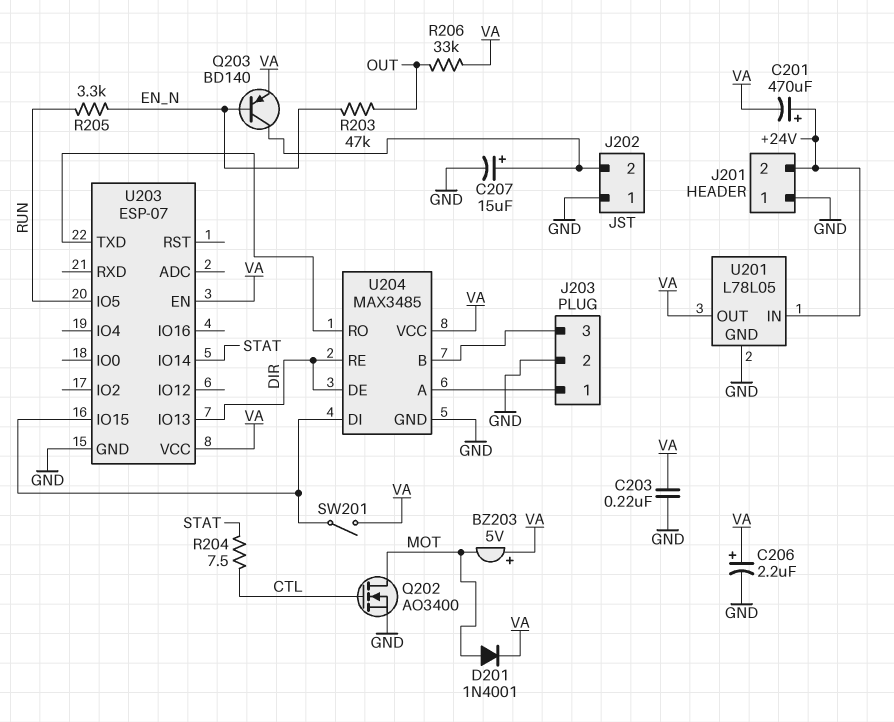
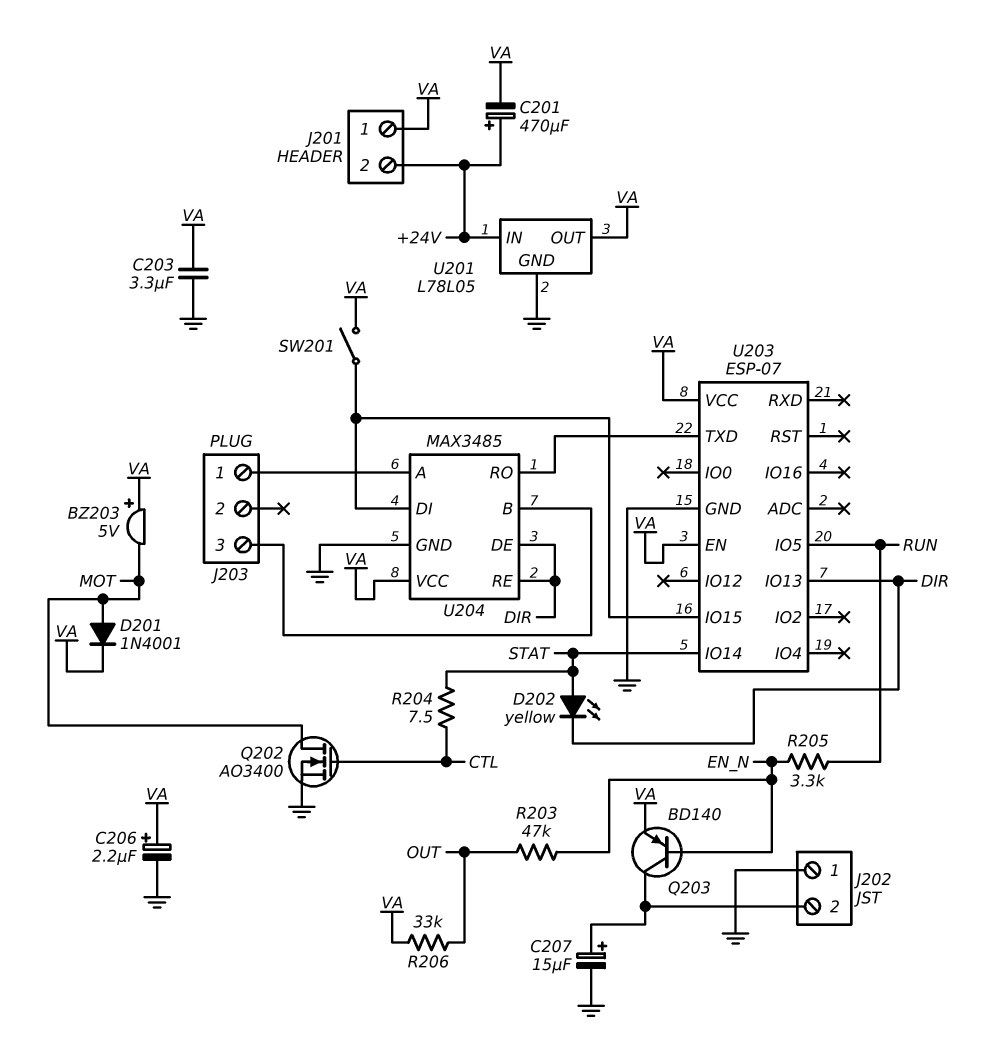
C203: 220nF (GND, VA) -> 3.3uF (GND, VA)
D202: none -> LED yellow (A STAT, K DIR)
J201 pin 1: GND -> VA
J203 pin 2: GND -> none

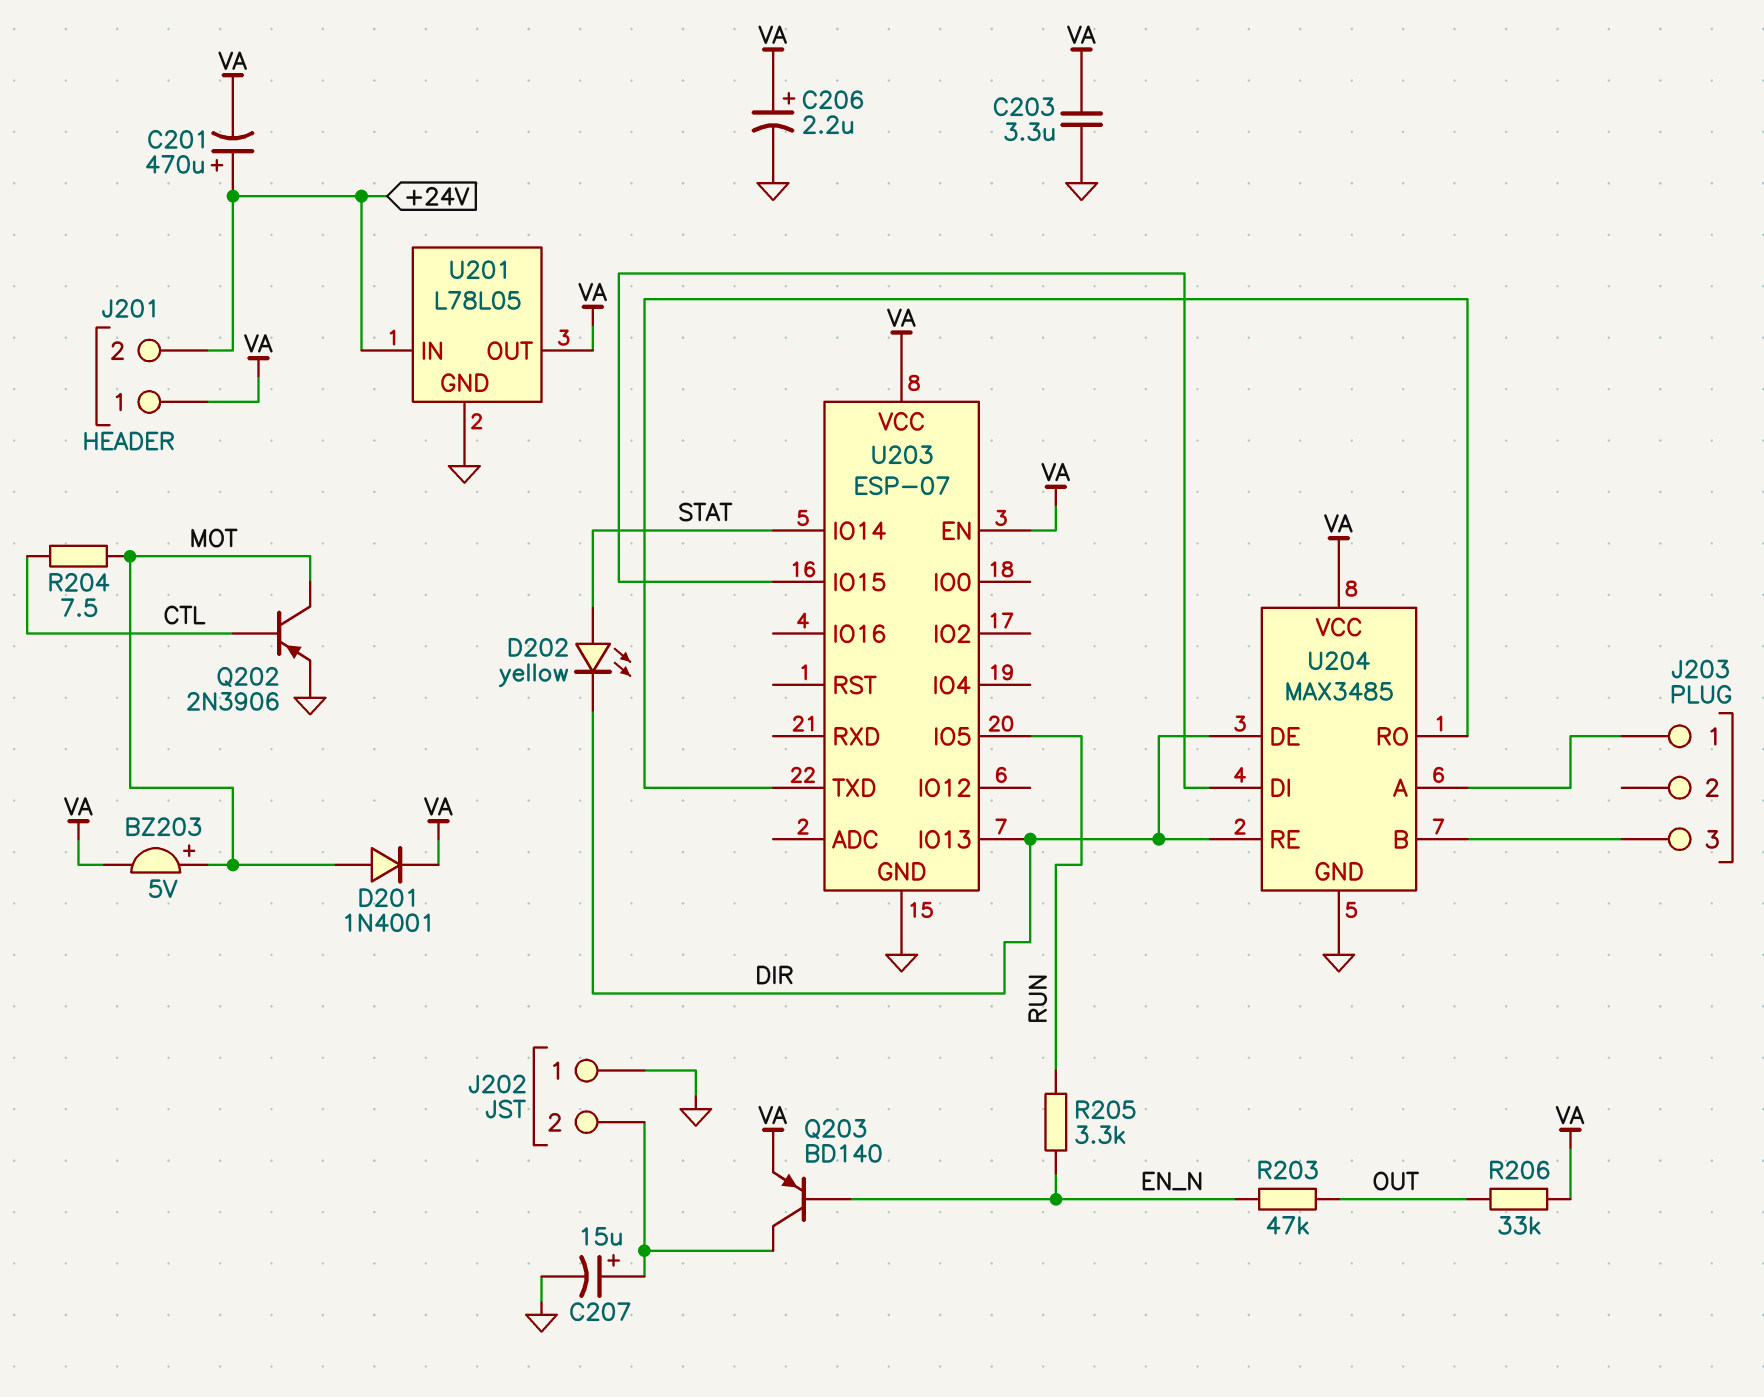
BZ203: buzzer 5V (plus VA, minus MOT) -> buzzer 5V (plus MOT, minus VA)
Q202: NMOS AO3400 (G CTL, D MOT, S GND) -> PNP 2N3906 (B CTL, C MOT, E GND)
R204: 7.5 (CTL, STAT) -> 7.5 (CTL, MOT)
SW201: switch (U203/IO15, VA) -> none

